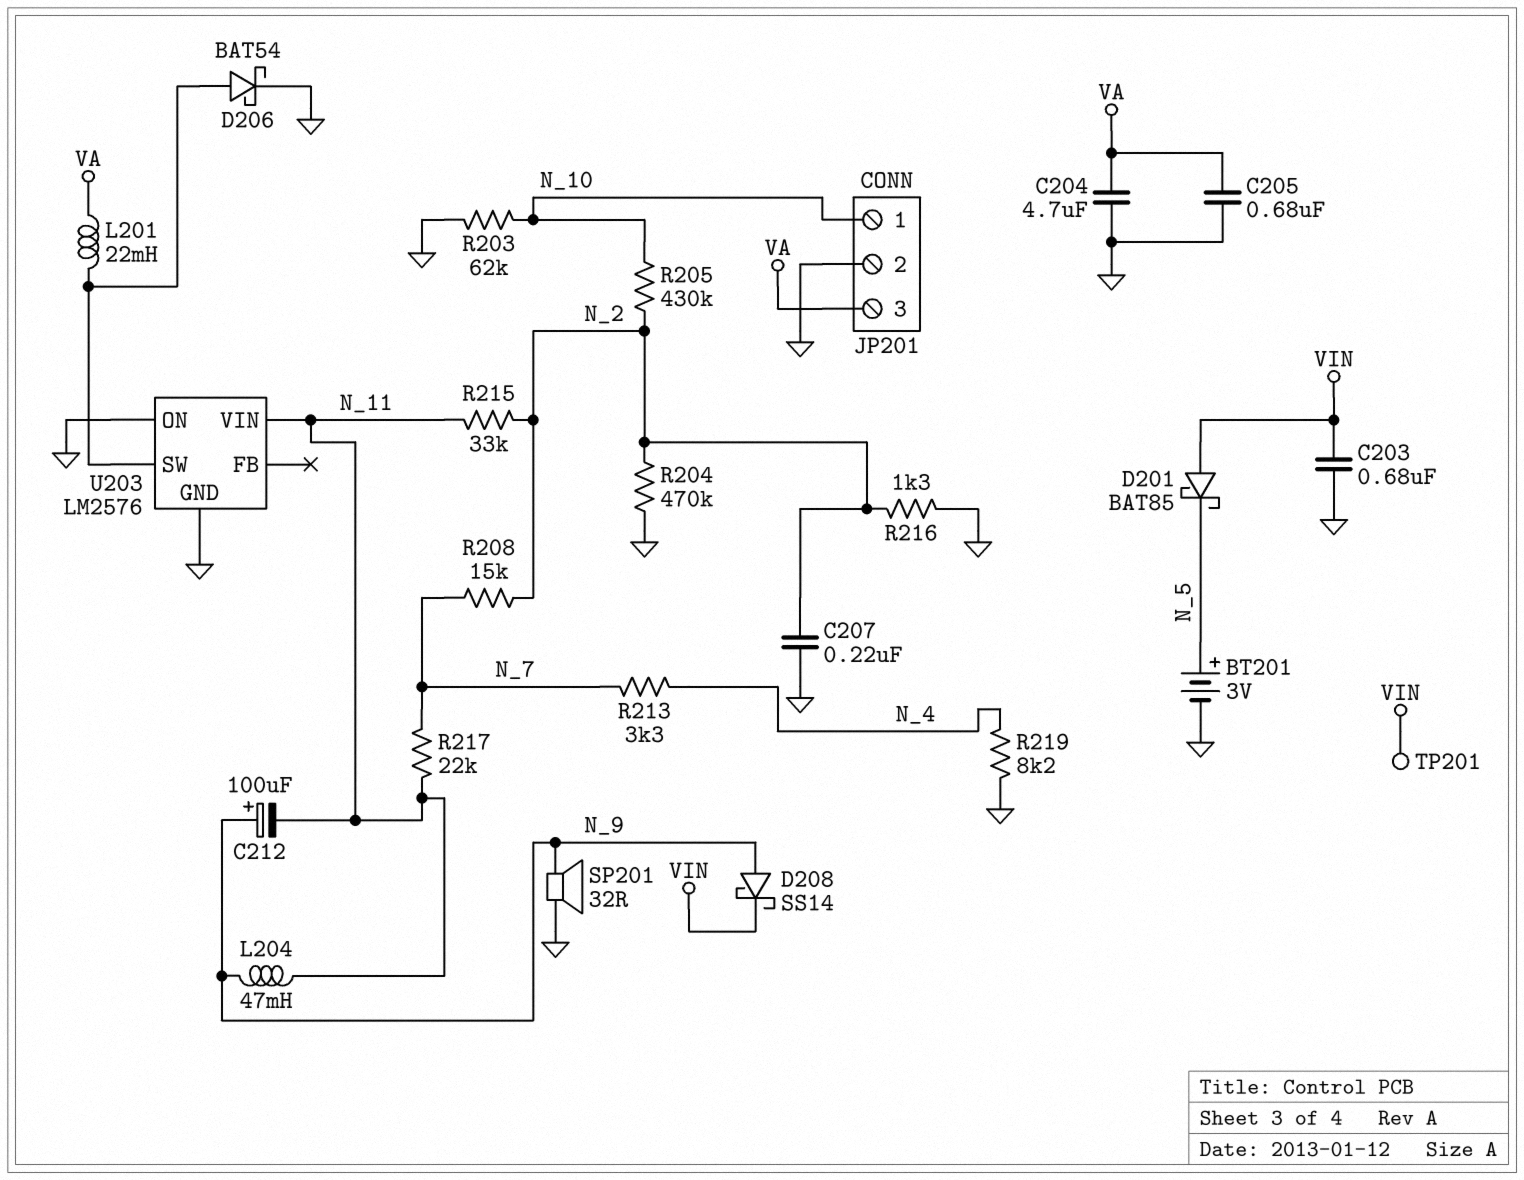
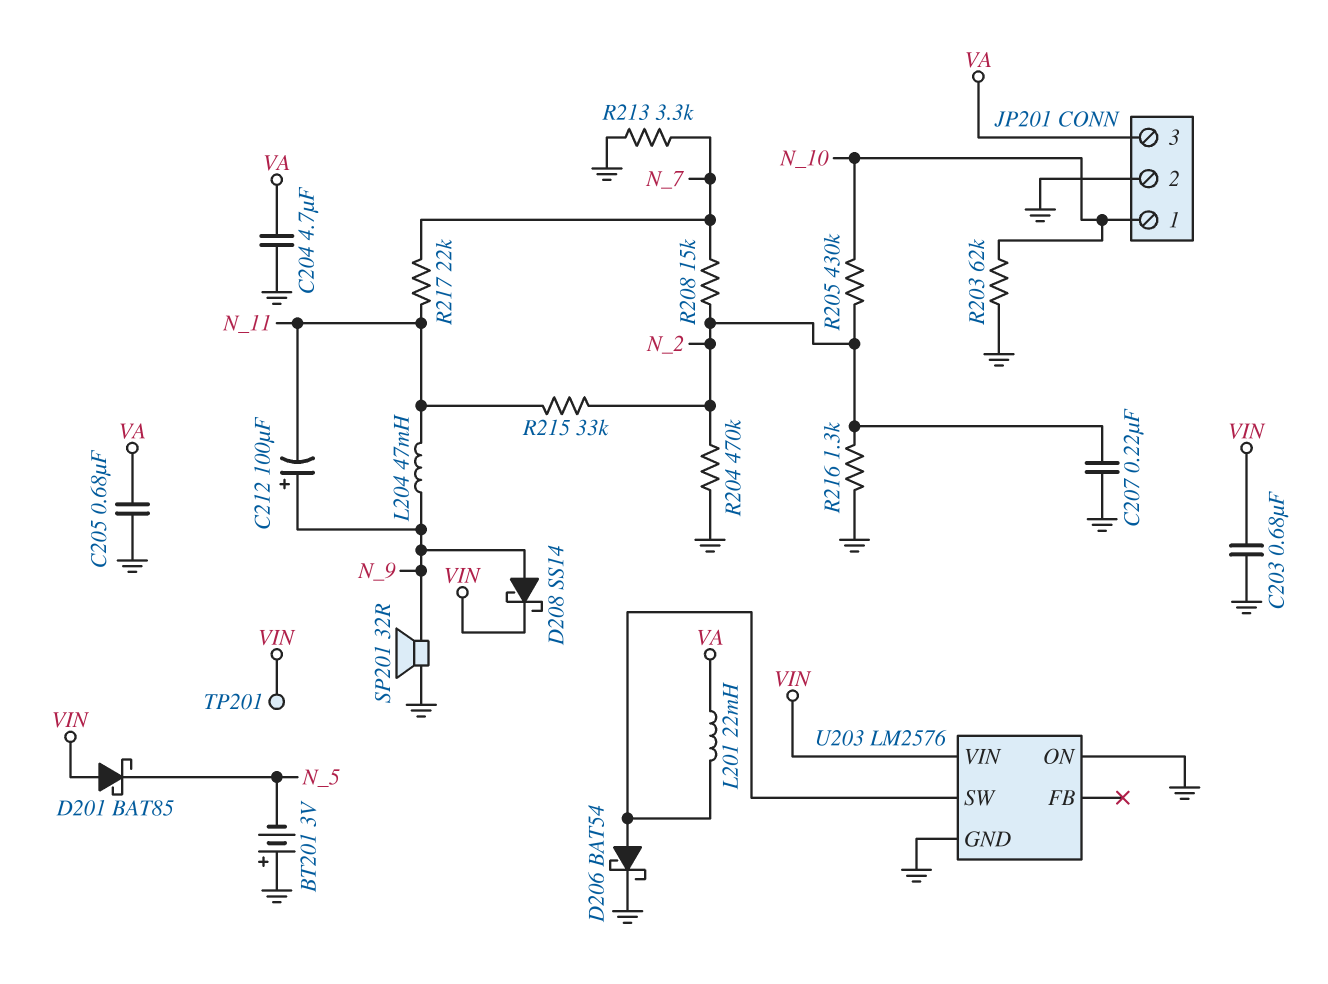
BT201: 3V (plus N_5, minus GND) -> 3V (plus GND, minus N_5)
R213: 3.3k (N_4, N_7) -> 3.3k (GND, N_7)
R219: 8.2k (GND, N_4) -> none
U203 pin VIN: N_11 -> VIN

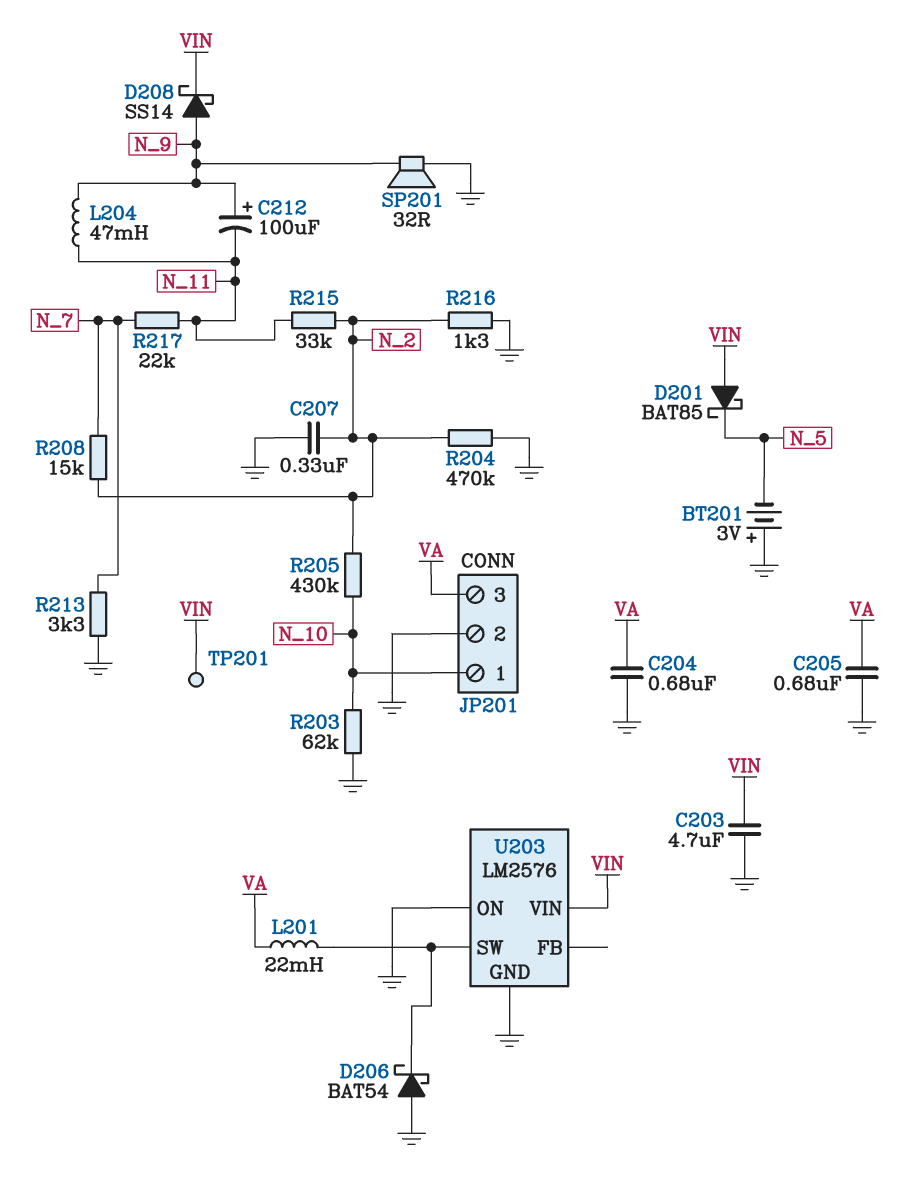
C203: 680nF (GND, VIN) -> 4.7uF (GND, VIN)
C204: 4.7uF (GND, VA) -> 680nF (GND, VA)
C207: 220nF (GND, N_2) -> 330nF (GND, N_2)
D206: schottky BAT54 (A U203/SW, K GND) -> schottky BAT54 (A GND, K U203/SW)

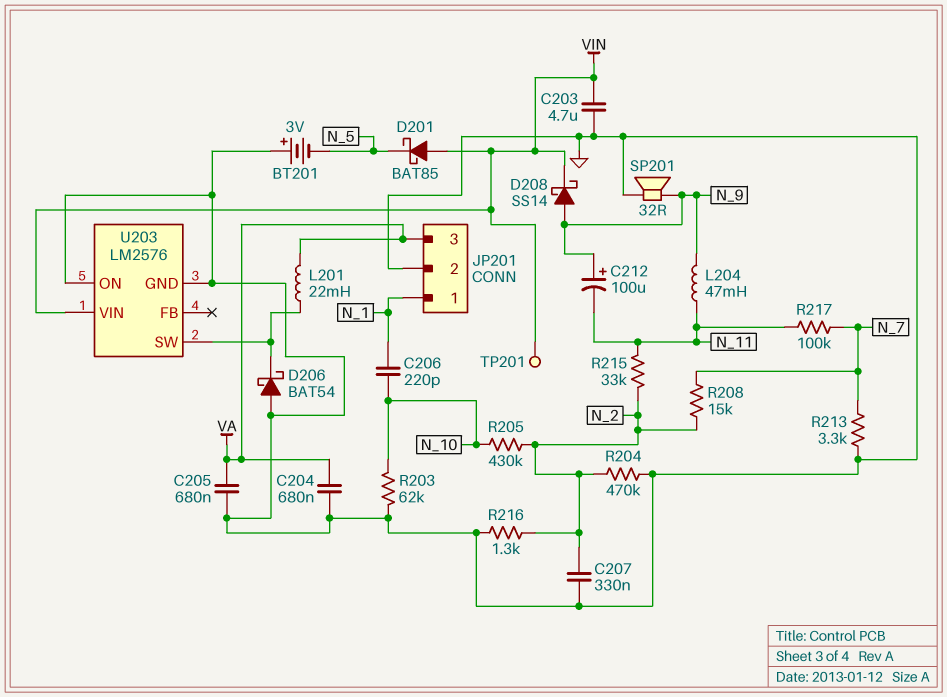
C206: none -> 220pF (N_1, N_10)
JP201 pin 1: N_10 -> N_1
R217: 22k (N_7, N_11) -> 100k (N_7, N_11)

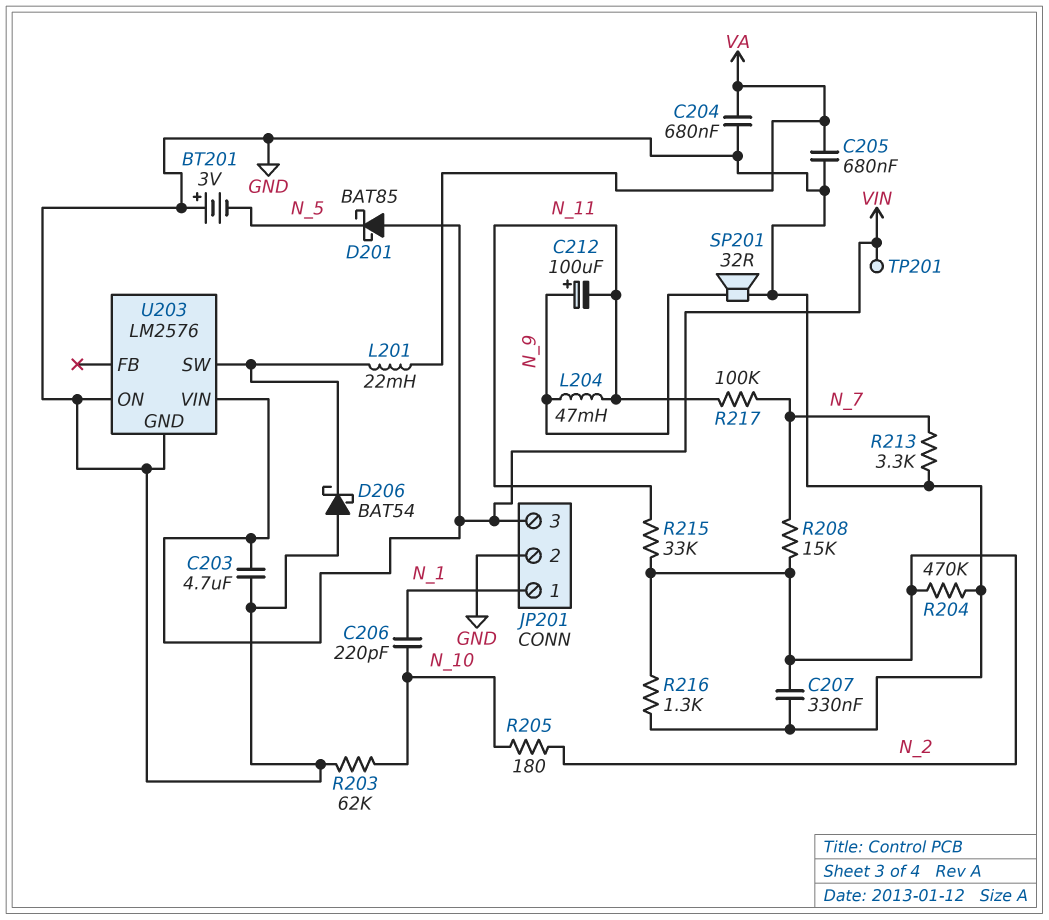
D208: schottky SS14 (A N_9, K VIN) -> none
JP201 pin 3: VA -> VIN
R205: 430k (N_2, N_10) -> 180 (N_2, N_10)

